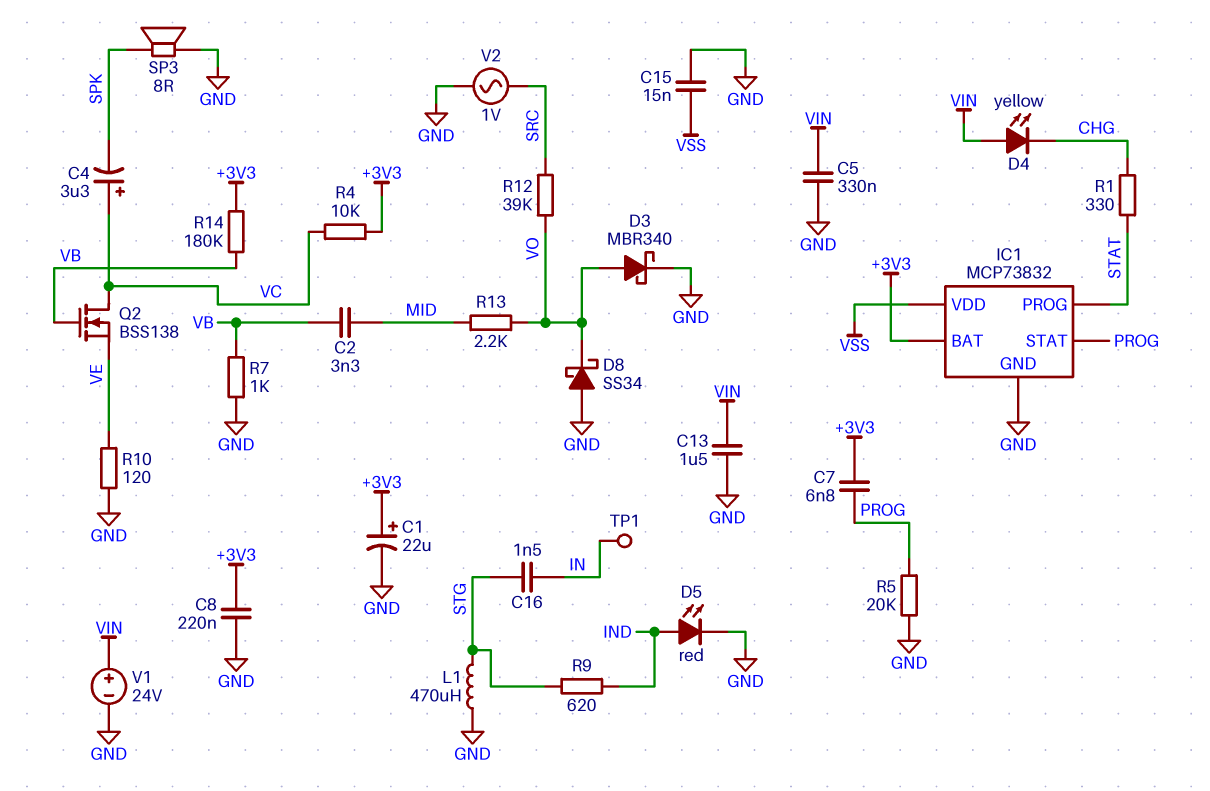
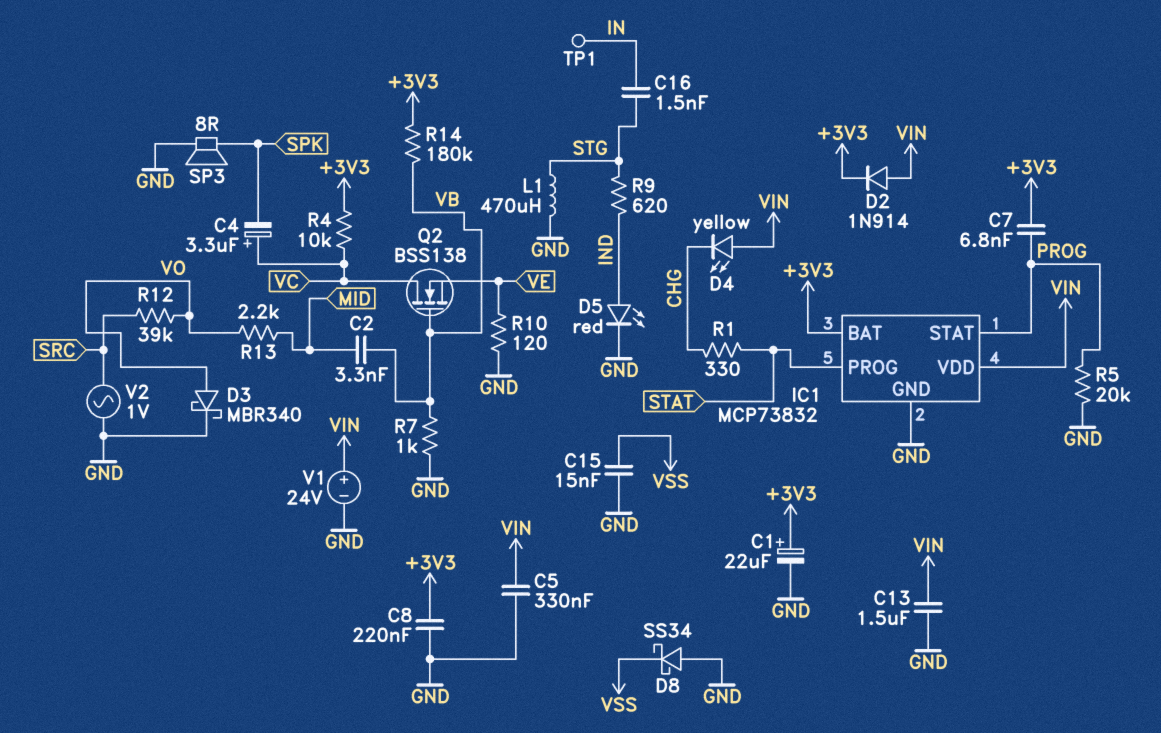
D2: none -> diode 1N914 (A VIN, K +3V3)
D8: schottky SS34 (A GND, K VO) -> schottky SS34 (A GND, K VSS)
IC1 pin VDD: VSS -> VIN

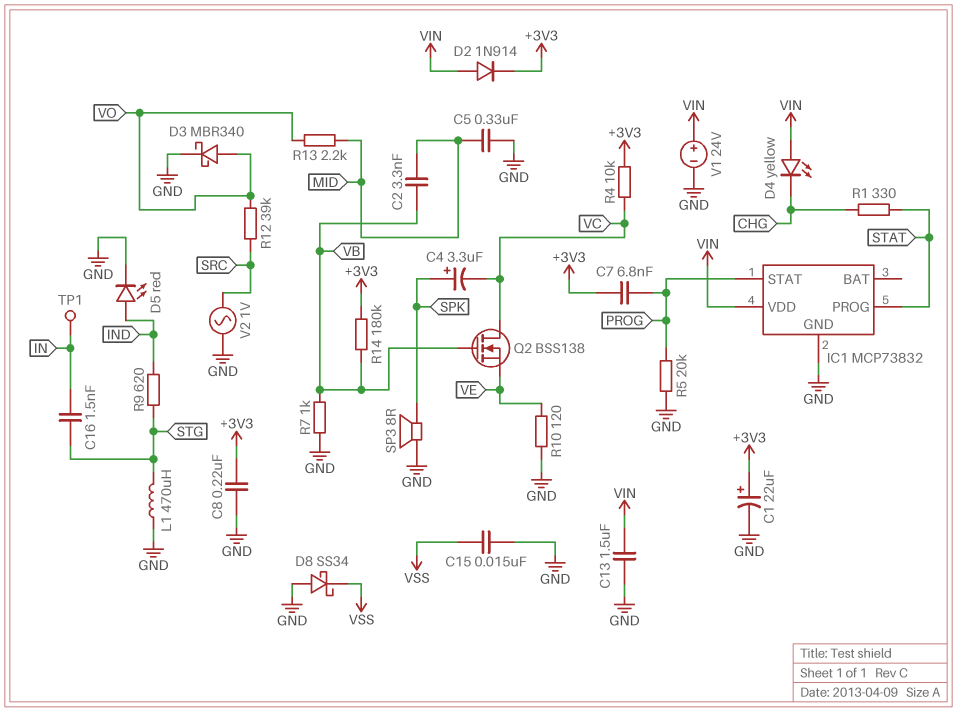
C4: 3.3uF (plus VC, minus SPK) -> 3.3uF (plus SPK, minus VC)
C5: 330nF (GND, VIN) -> 330nF (GND, MID)
IC1 pin BAT: +3V3 -> none

